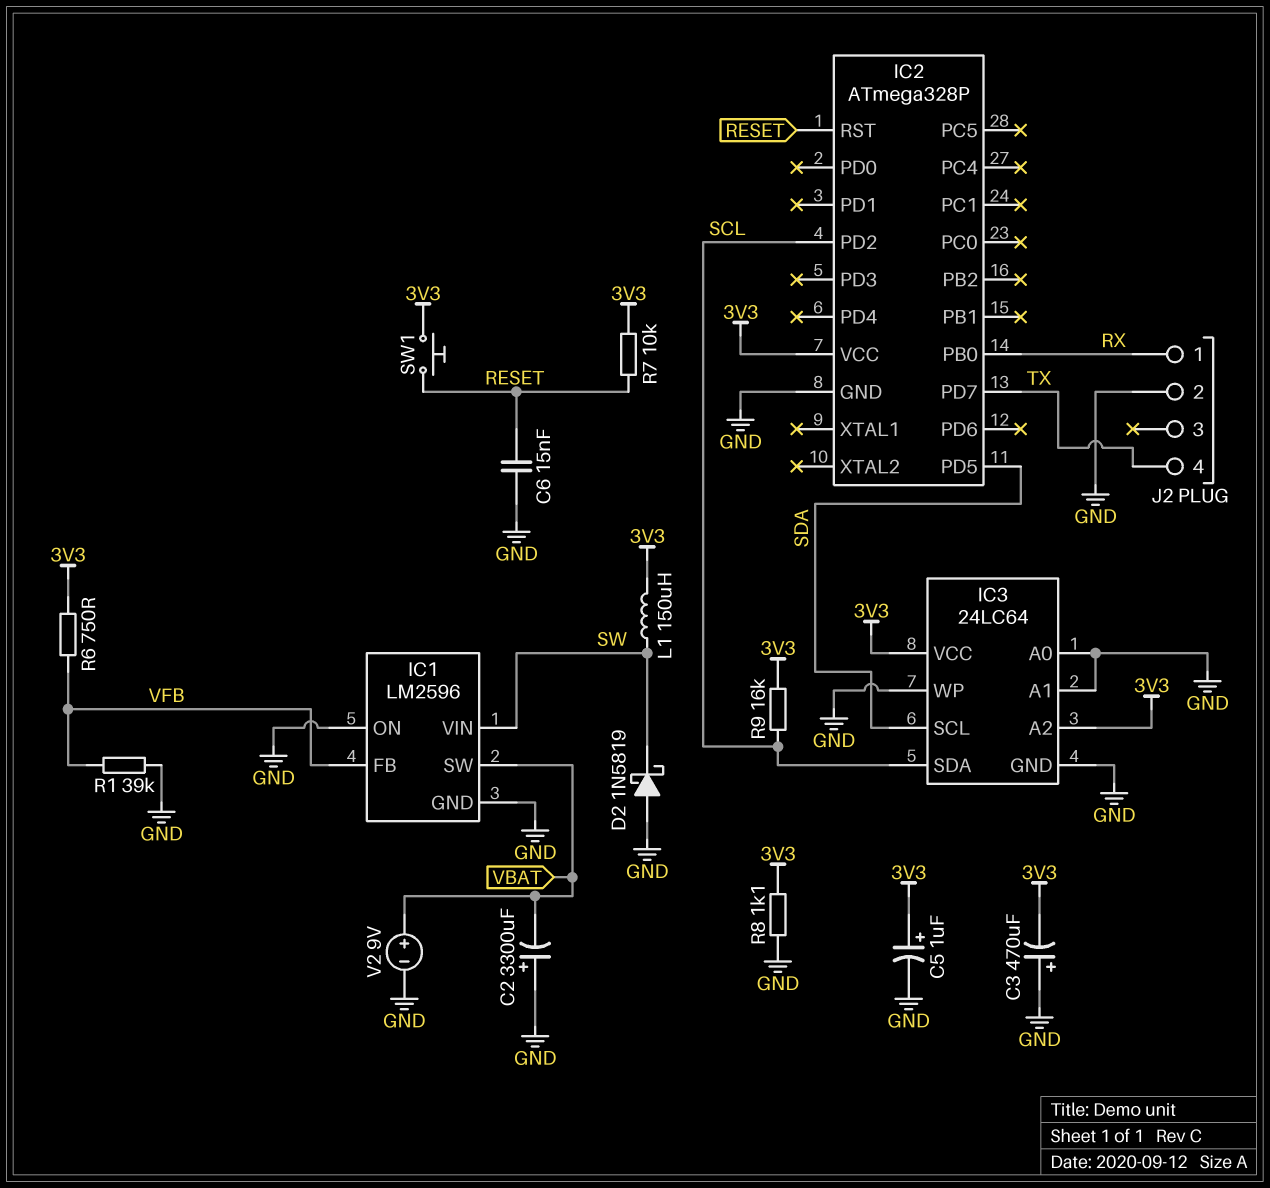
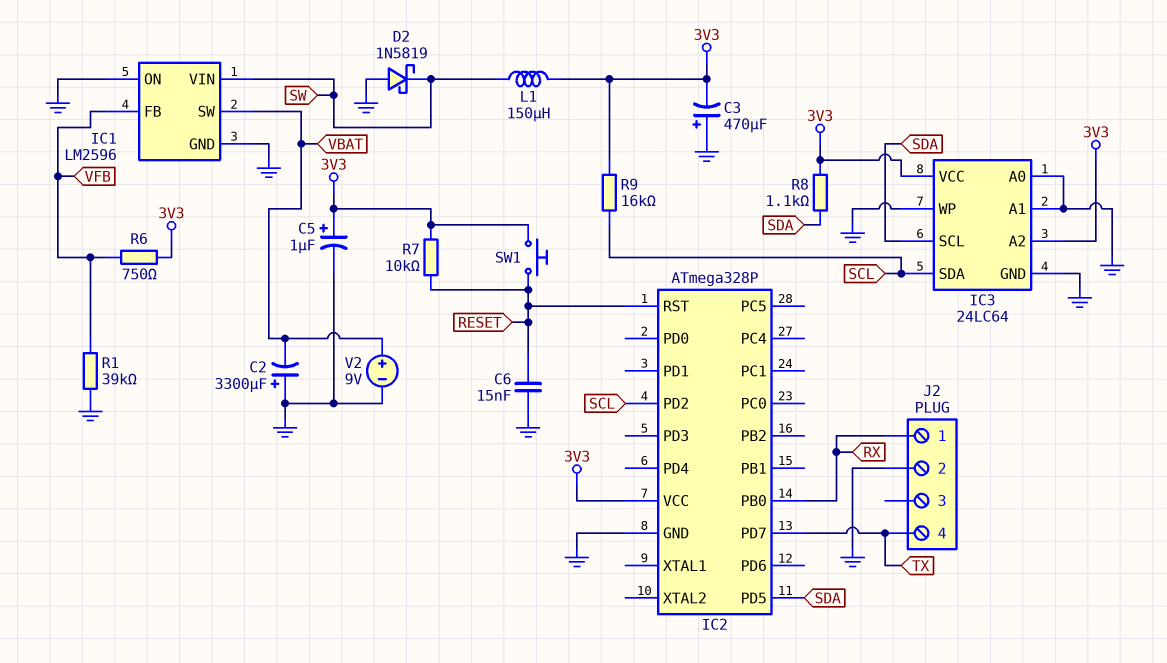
R8: 1.1k (3V3, GND) -> 1.1k (3V3, SDA)

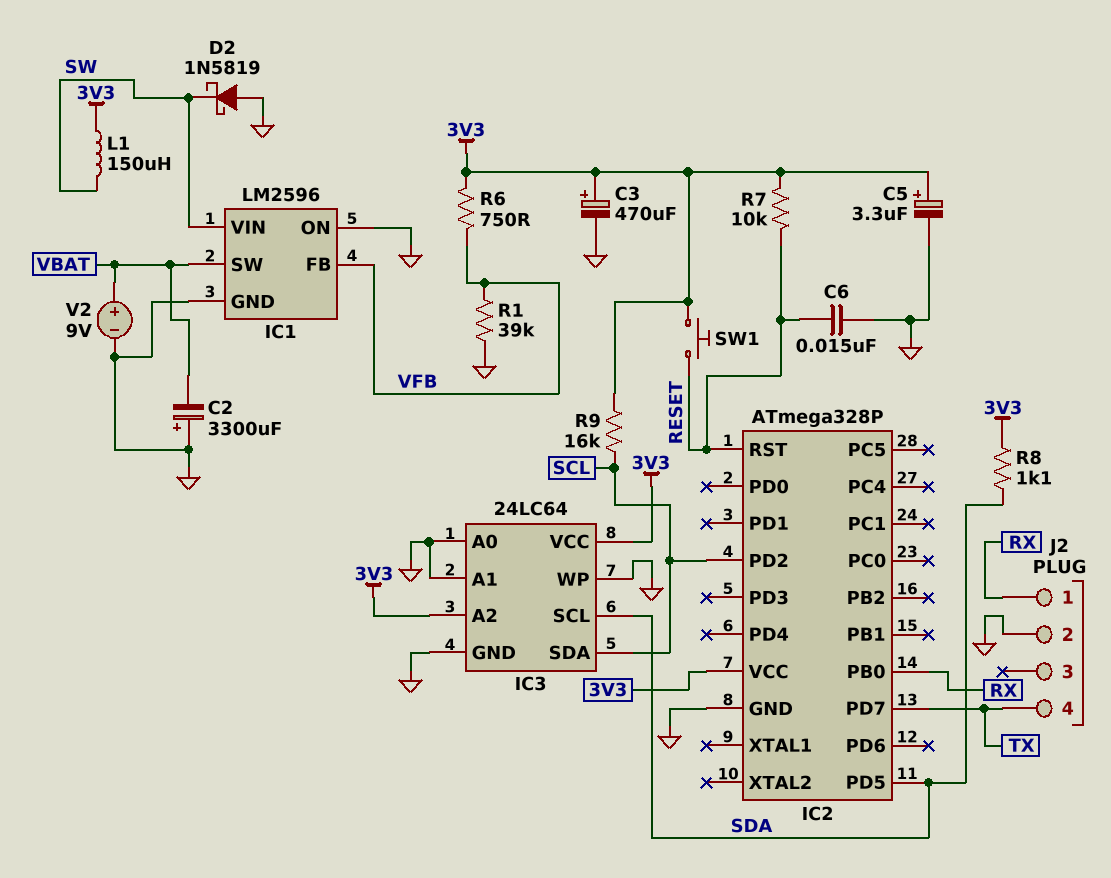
C3: 470uF (plus GND, minus 3V3) -> 470uF (plus 3V3, minus GND)
C5: 1uF (plus 3V3, minus GND) -> 3.3uF (plus 3V3, minus GND)

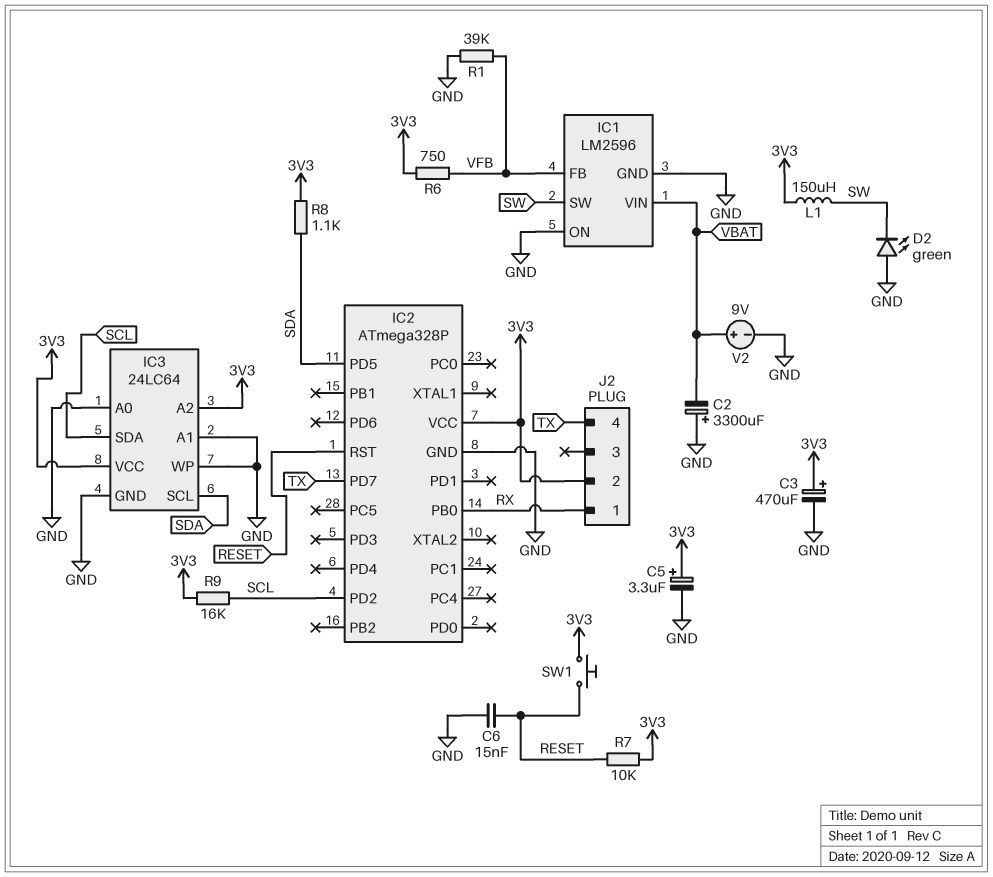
D2: schottky 1N5819 (A GND, K SW) -> LED green (A GND, K SW)
IC1 pin SW: VBAT -> SW
IC1 pin VIN: SW -> VBAT
J2 pin 2: GND -> 3V3

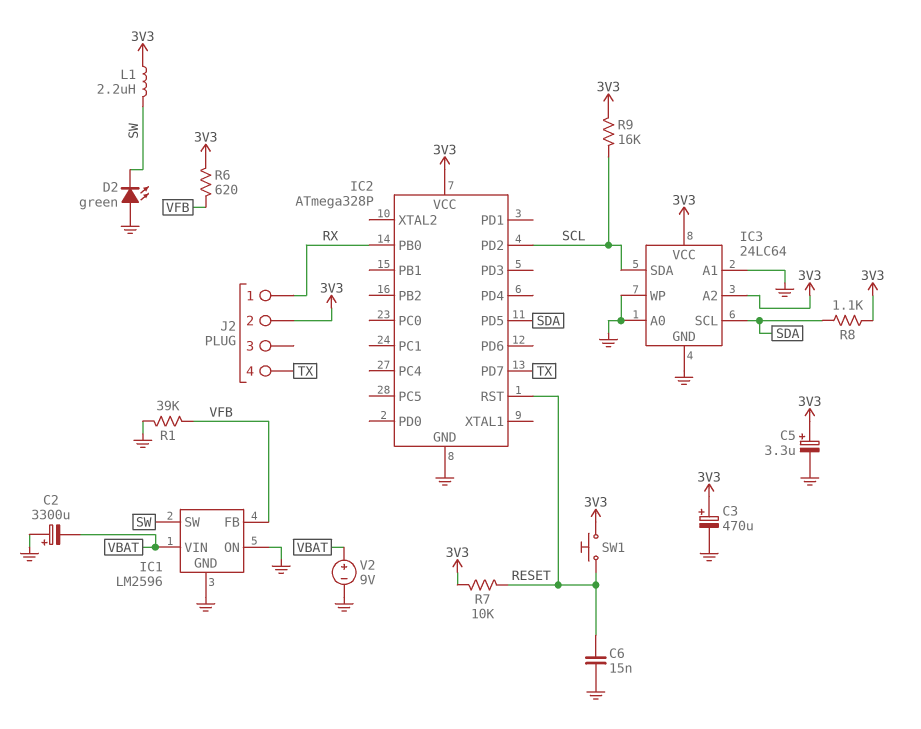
L1: 150uH (3V3, SW) -> 2.2uH (3V3, SW)
R6: 750 (3V3, VFB) -> 620 (3V3, VFB)

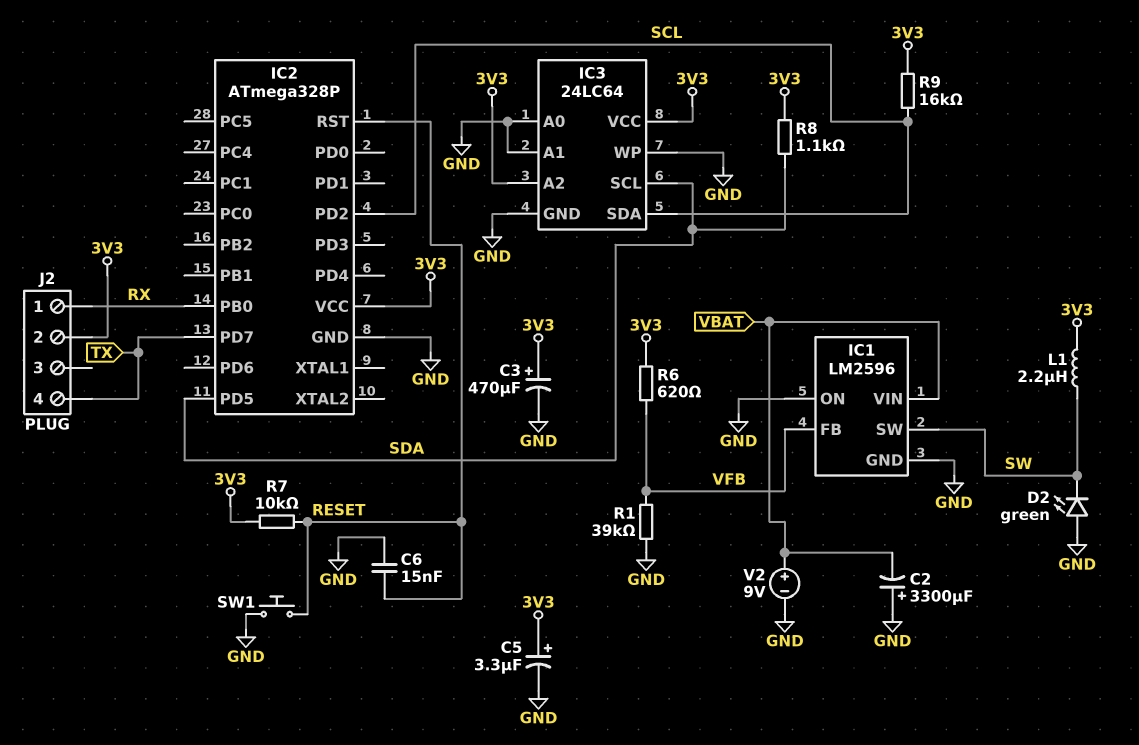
SW1: button (3V3, RESET) -> button (GND, RESET)

